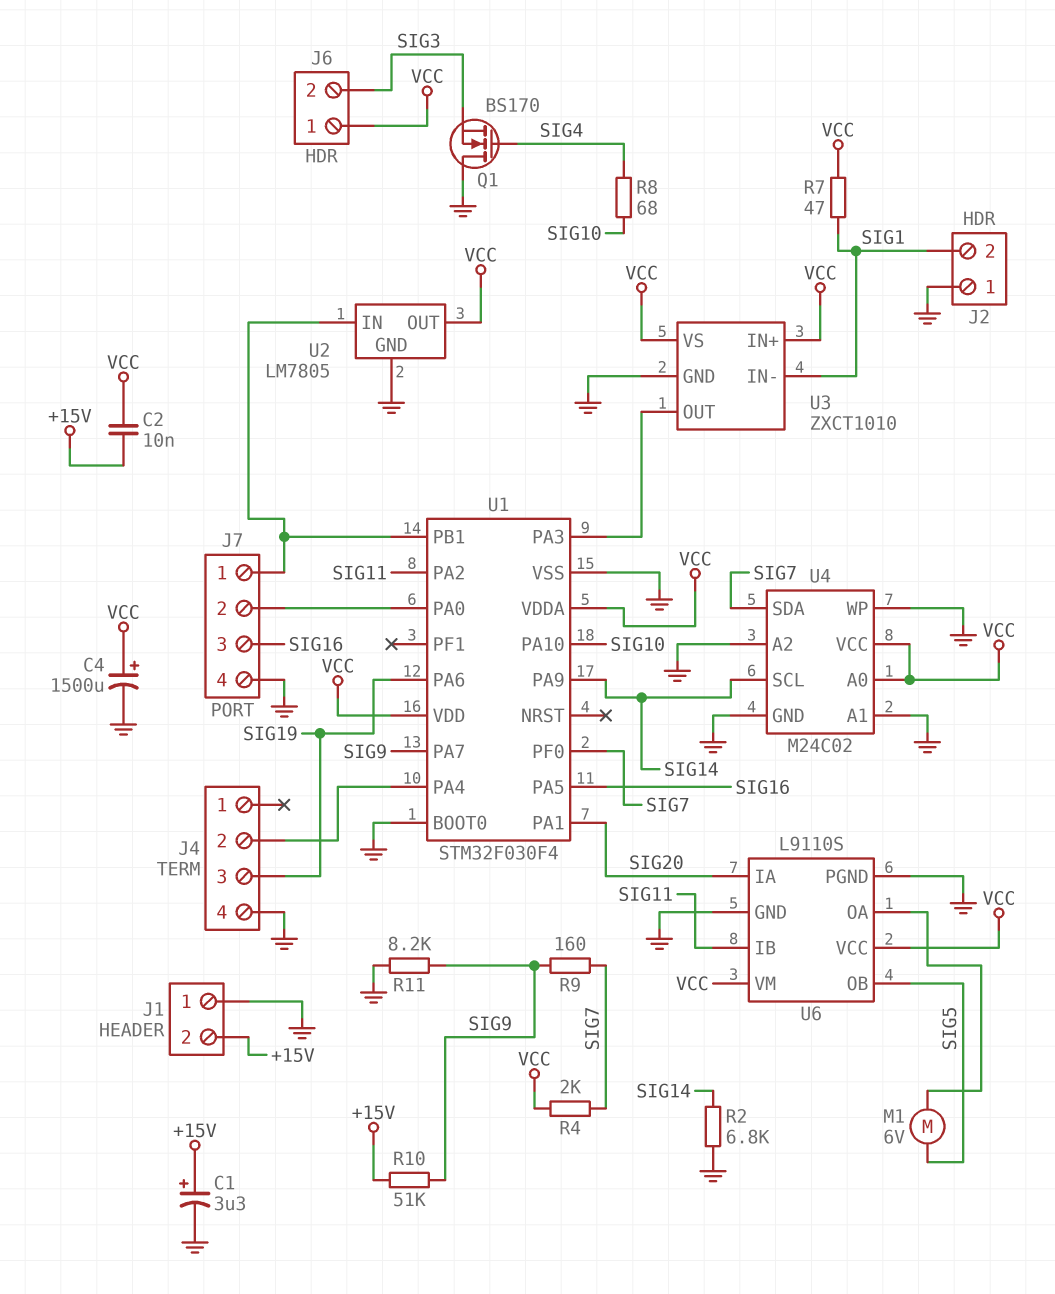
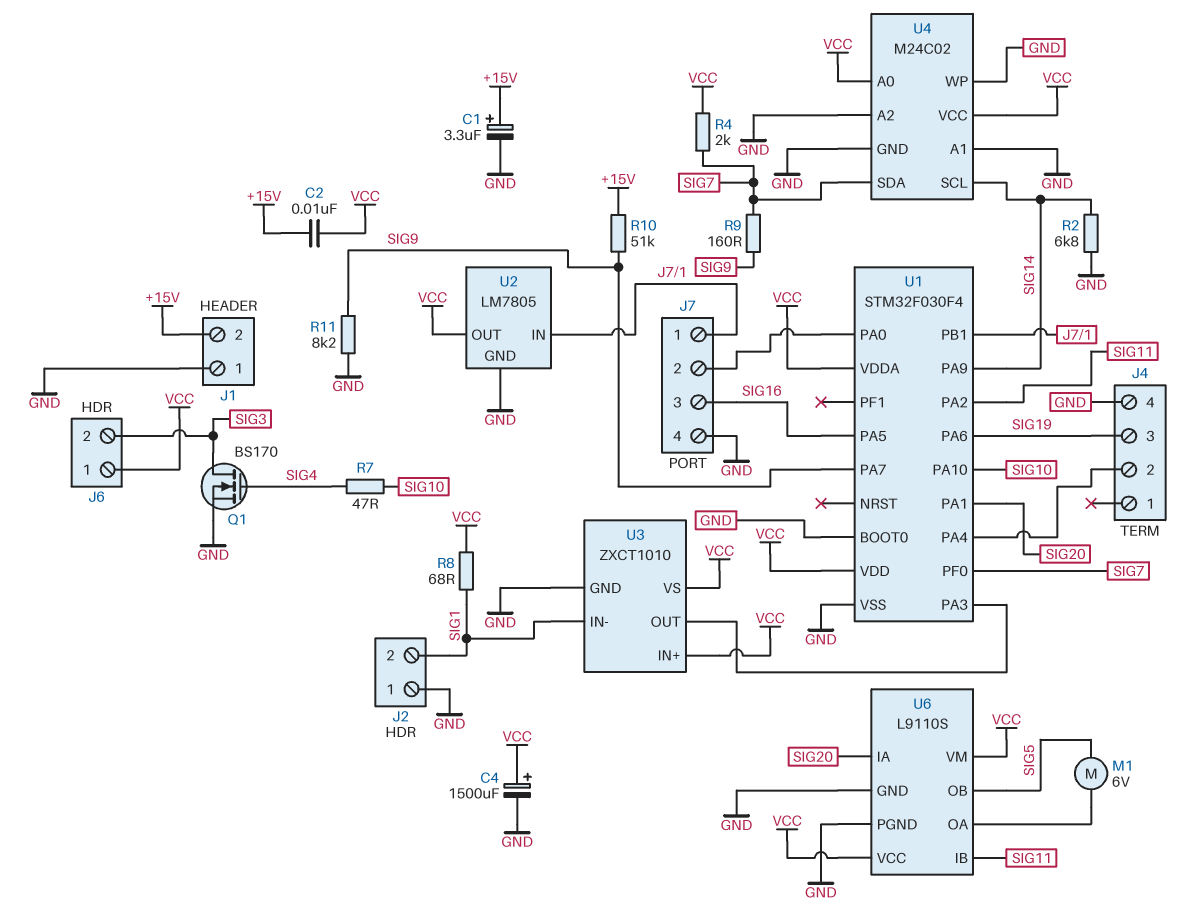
Q1: NMOS BS170 (G SIG4, D GND, S SIG3) -> NMOS BS170 (G SIG4, D SIG3, S GND)
R7: 47 (SIG1, VCC) -> 47 (SIG4, SIG10)
R8: 68 (SIG4, SIG10) -> 68 (SIG1, VCC)

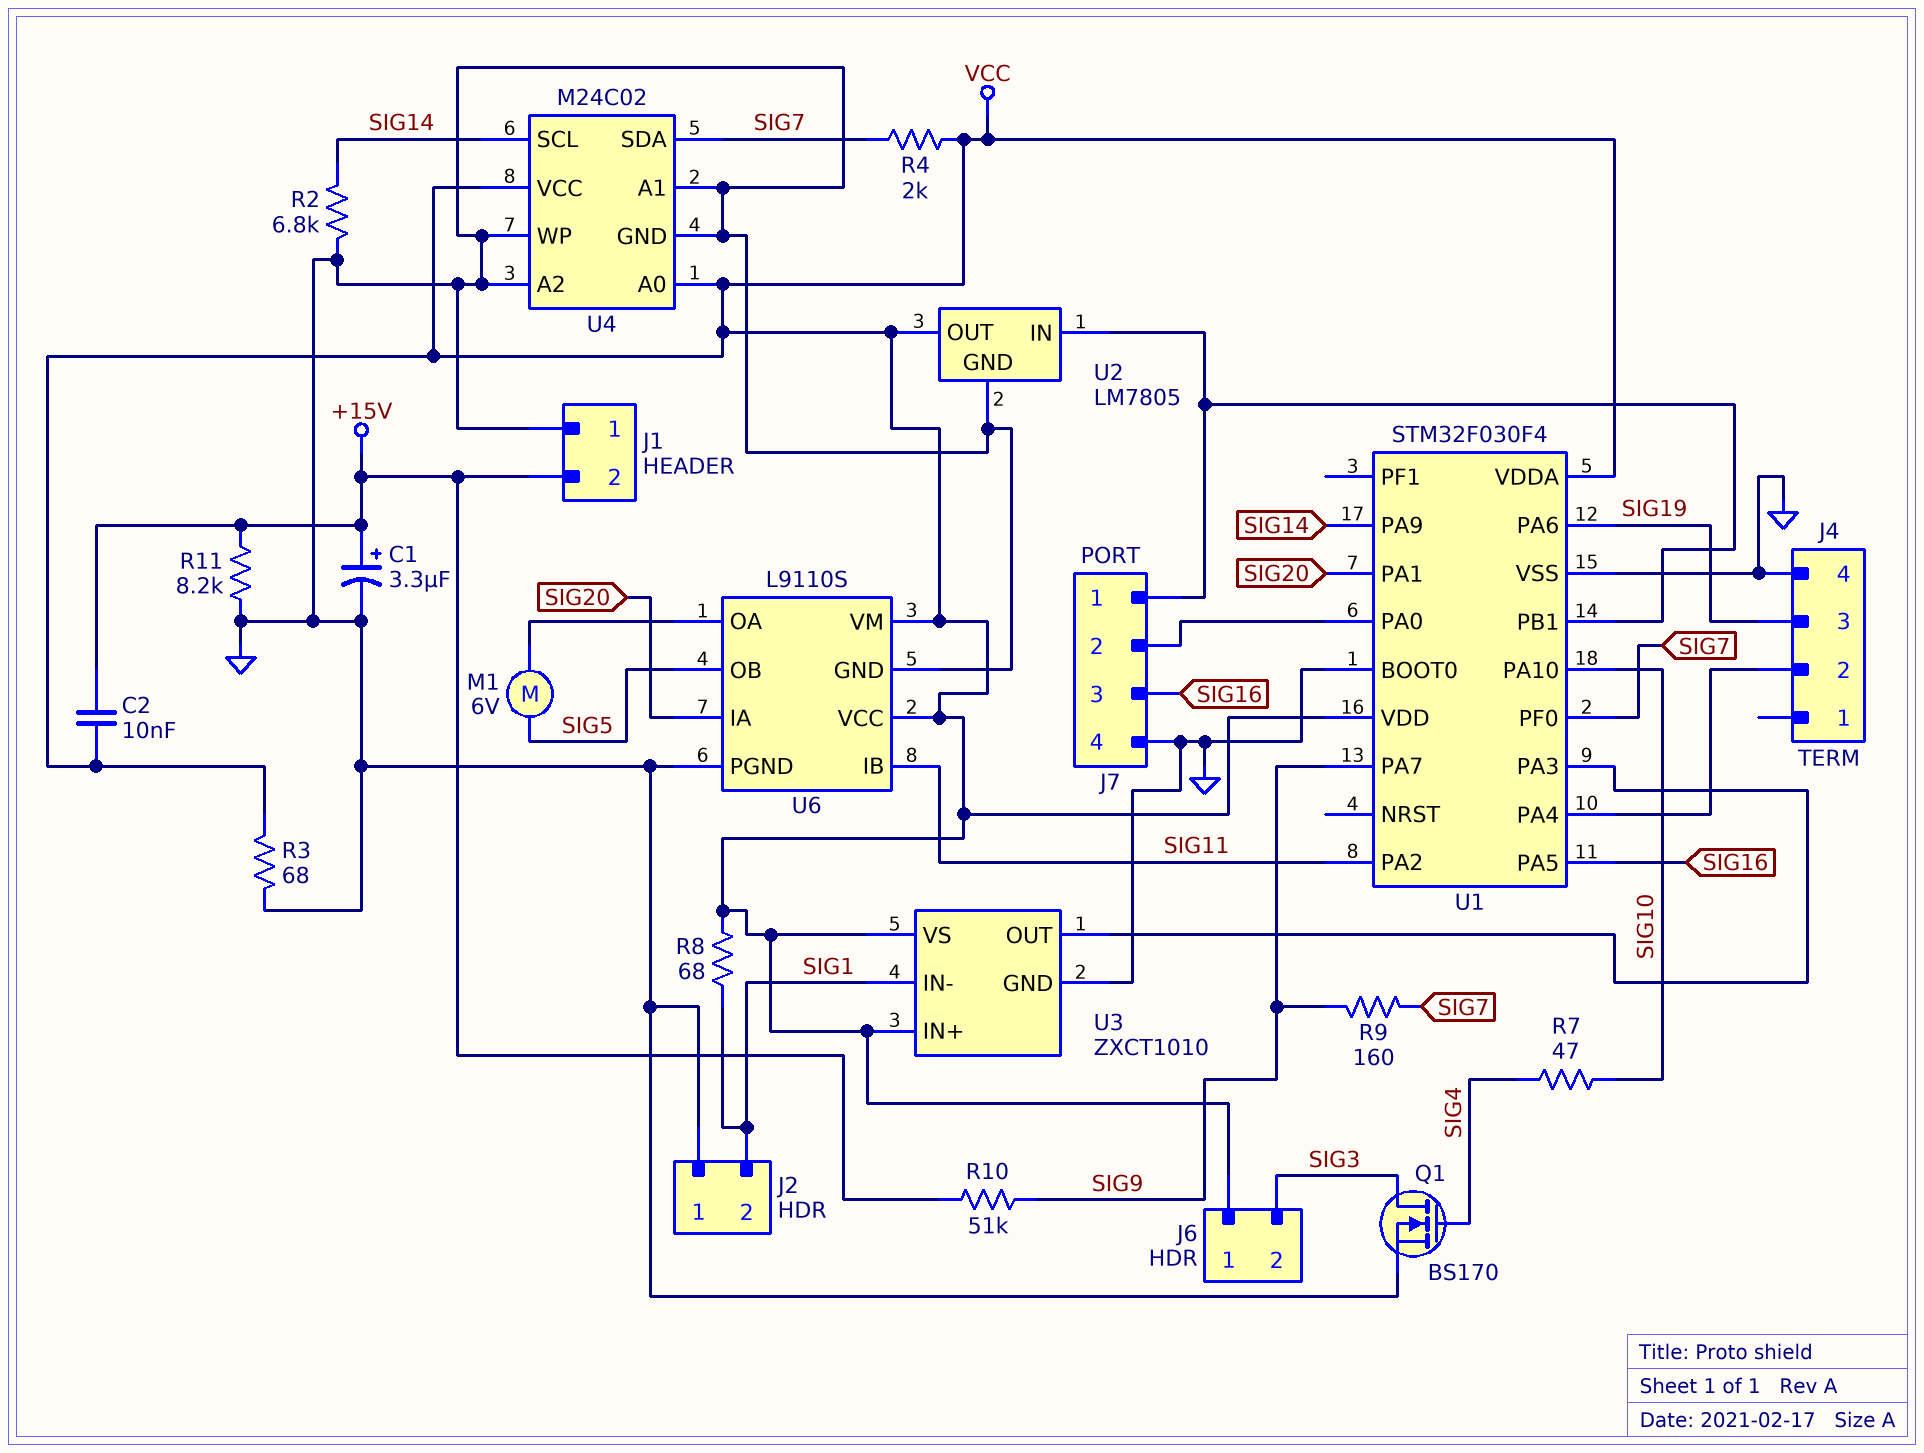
C4: 1500uF (plus VCC, minus GND) -> none
R3: none -> 68 (GND, VCC)
R11: 8.2k (GND, SIG9) -> 8.2k (+15V, GND)

